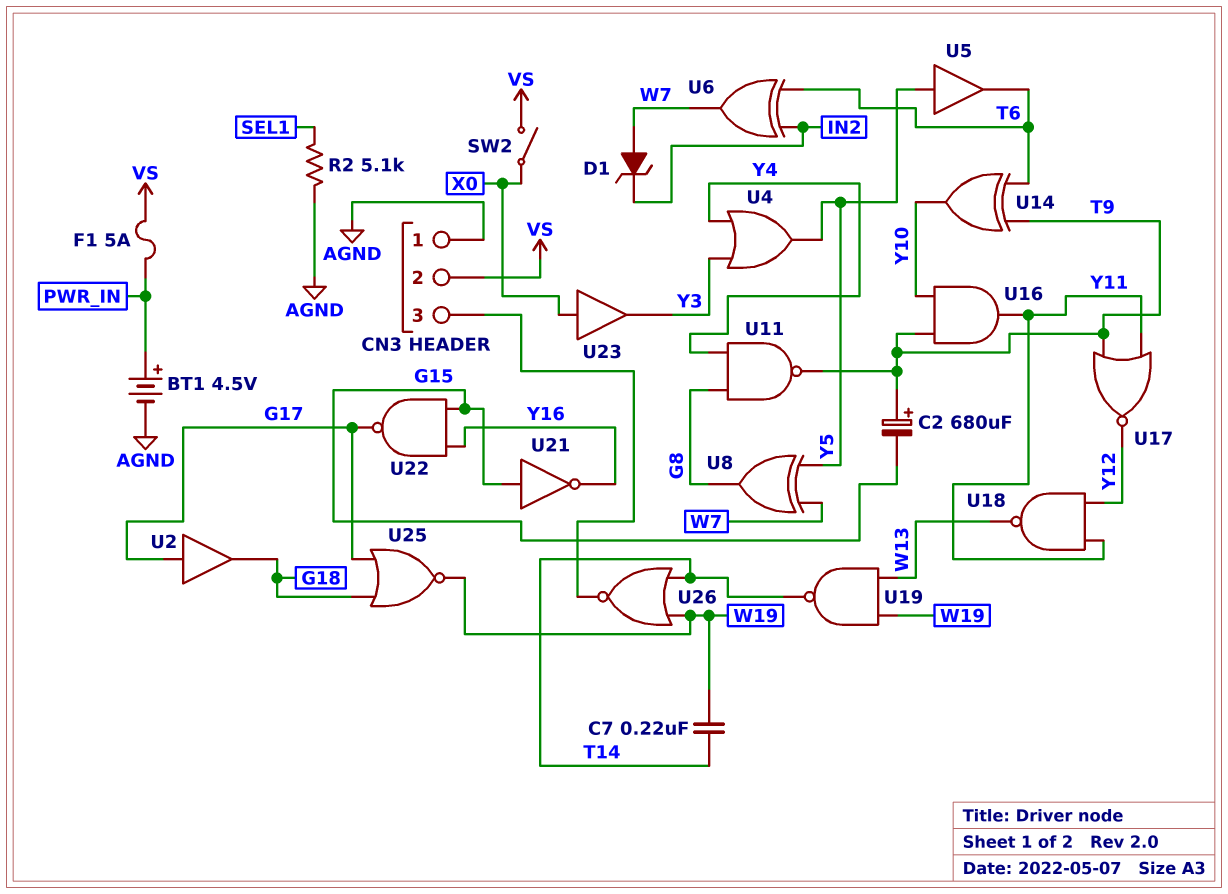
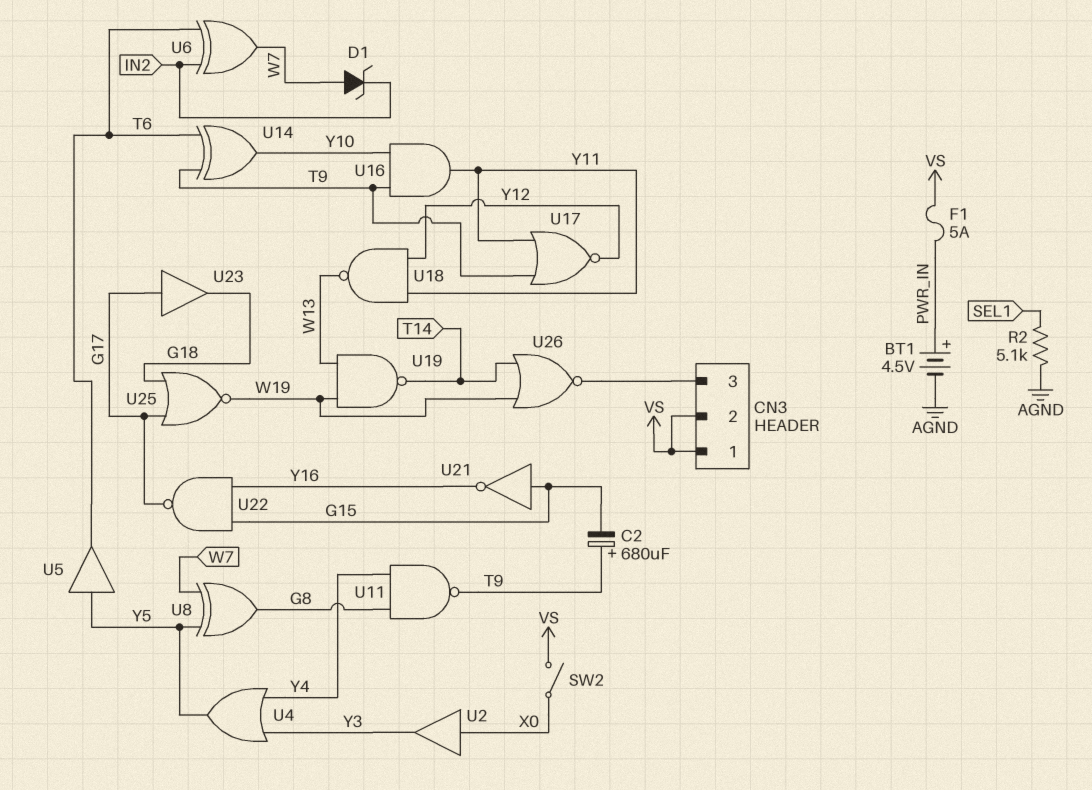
C7: 220nF (T14, W19) -> none
CN3 pin 1: AGND -> VS
U2: buffer (in G17, out G18) -> buffer (in X0, out Y3)
U23: buffer (in X0, out Y3) -> buffer (in G17, out G18)

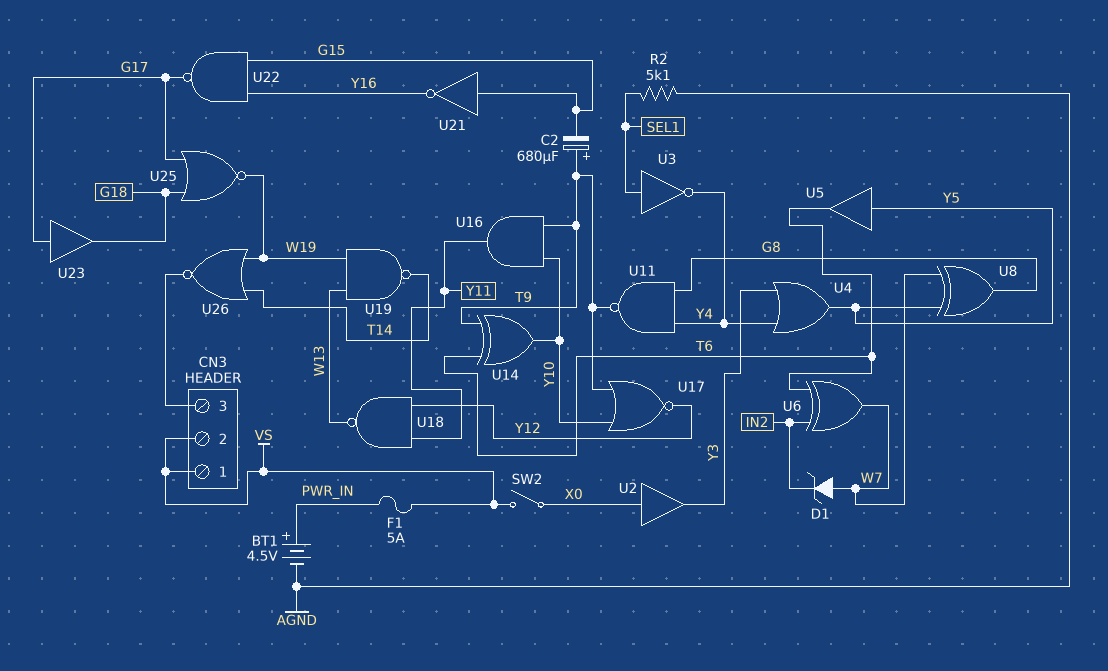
U3: none -> NOT (in SEL1, out Y4)
U17: NOR (in T9, in Y11, out Y12) -> NOR (in T9, in Y10, out Y12)

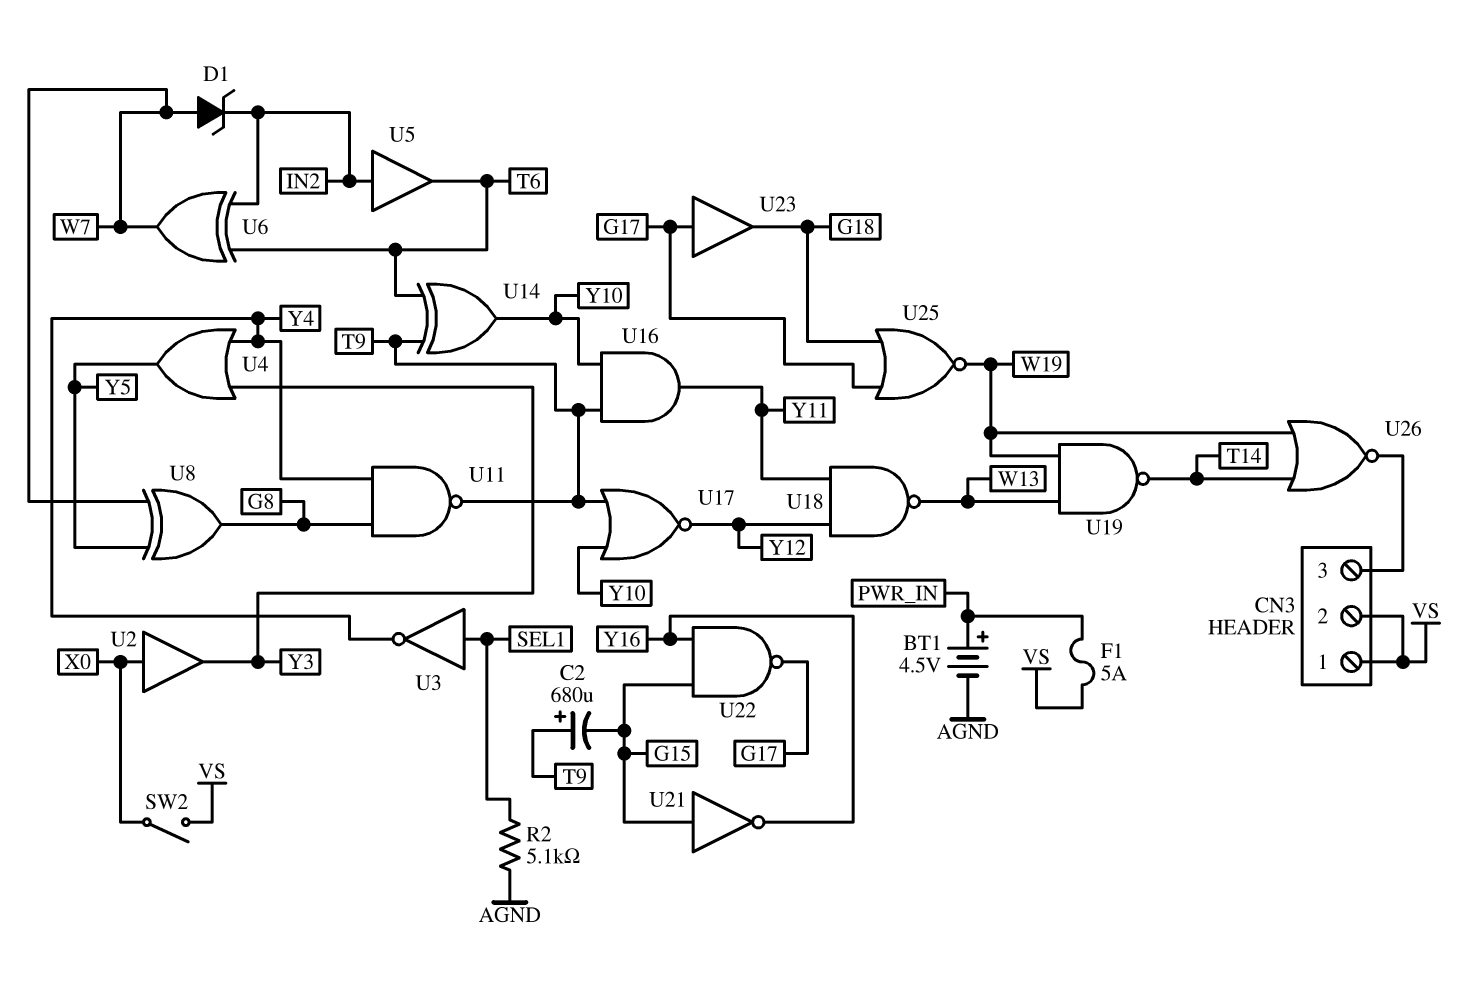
U5: buffer (in Y5, out T6) -> buffer (in IN2, out T6)

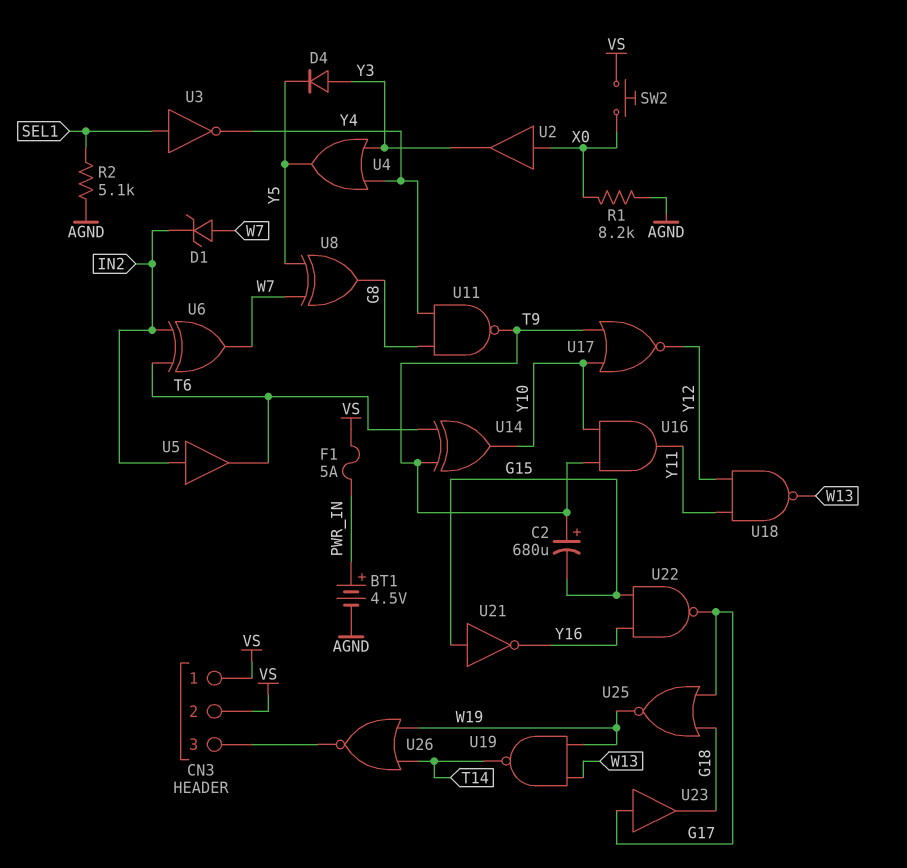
D4: none -> diode (A Y3, K Y5)
R1: none -> 8.2k (AGND, X0)
SW2: switch (VS, X0) -> button (VS, X0)

